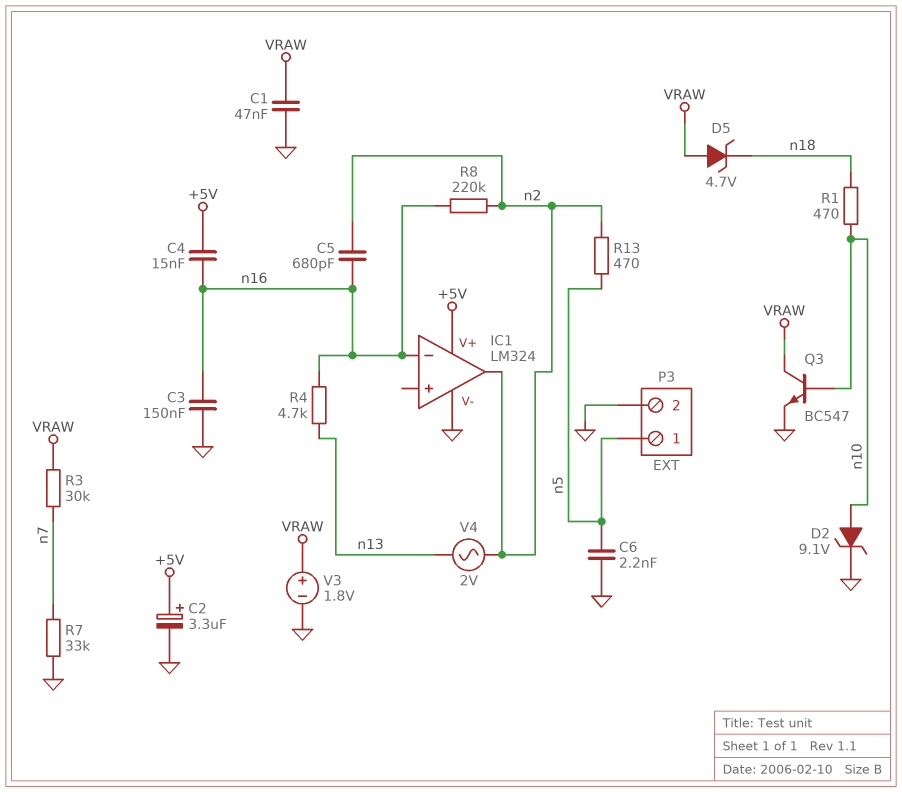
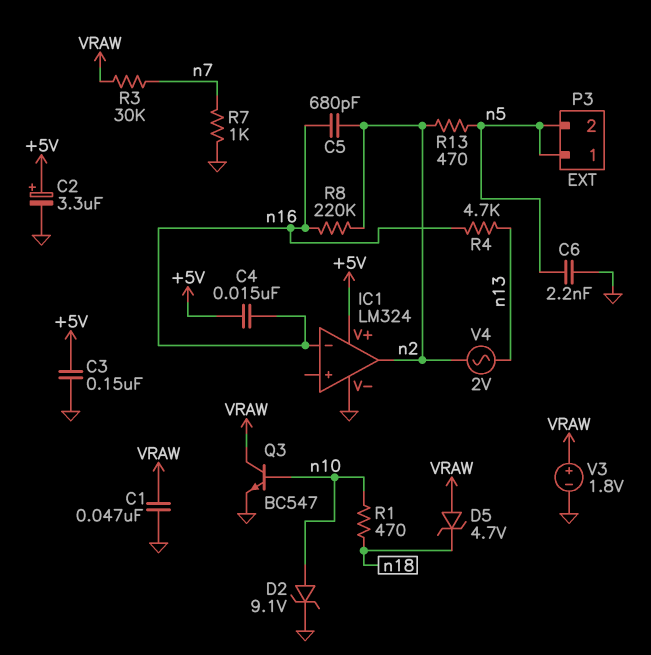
C3: 150nF (GND, n16) -> 150nF (+5V, GND)
P3 pin 2: GND -> n5
R7: 33k (GND, n7) -> 1k (GND, n7)

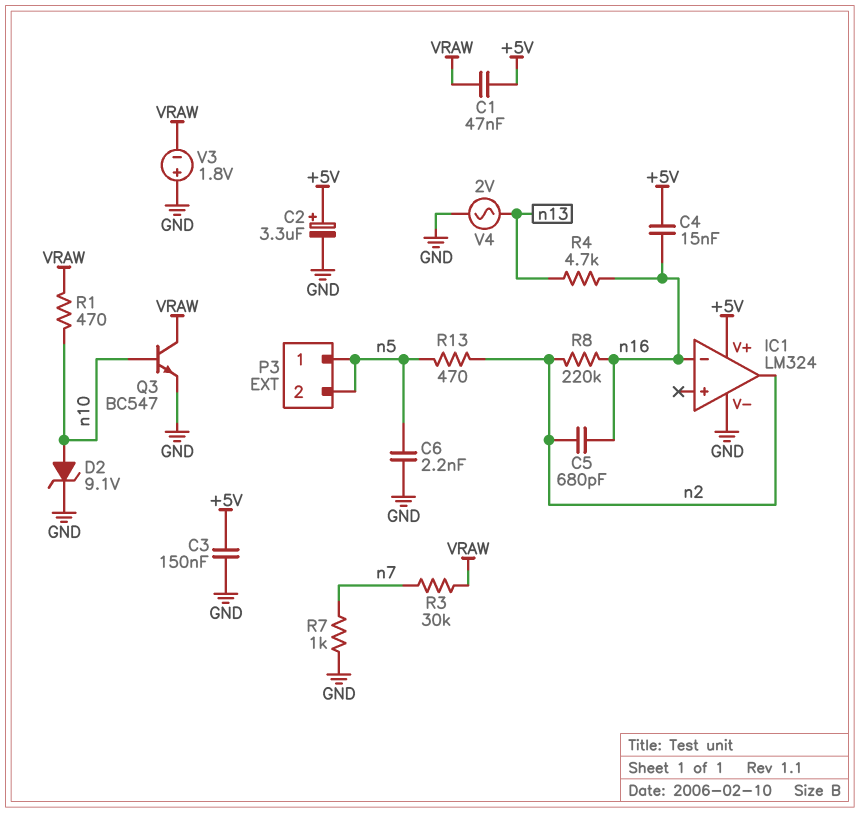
C1: 47nF (GND, VRAW) -> 47nF (+5V, VRAW)
D5: zener 4.7V (A VRAW, K n18) -> none
R1: 470 (n10, n18) -> 470 (VRAW, n10)
V3: 1.8V (plus VRAW, minus GND) -> 1.8V (plus GND, minus VRAW)
V4: AC 2V (n2, n13) -> AC 2V (GND, n13)

